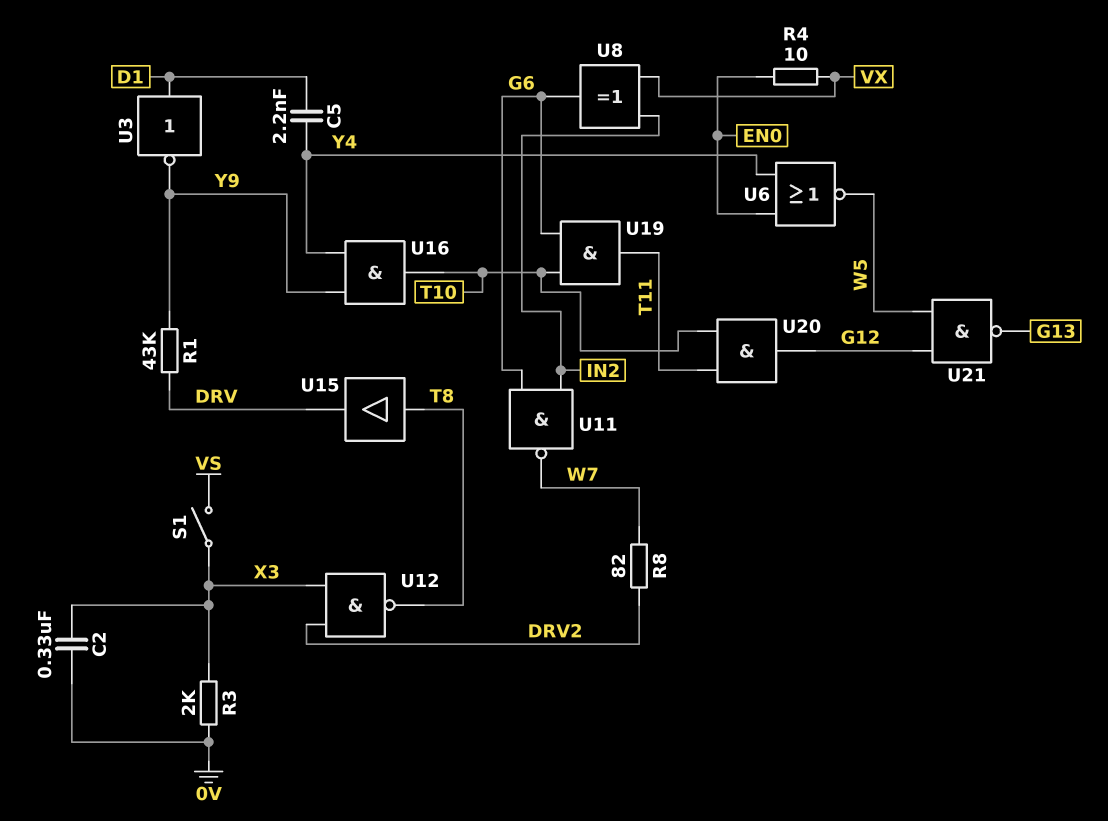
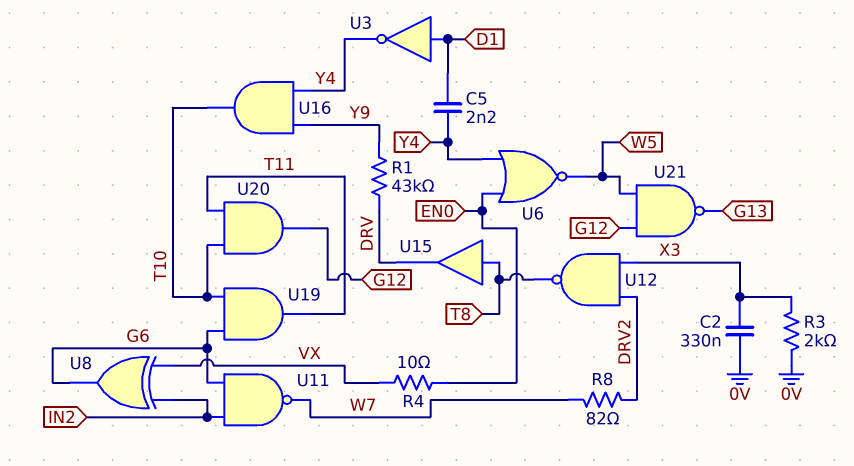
S1: switch (VS, X3) -> none
U3: NOT (in D1, out Y9) -> NOT (in D1, out Y4)

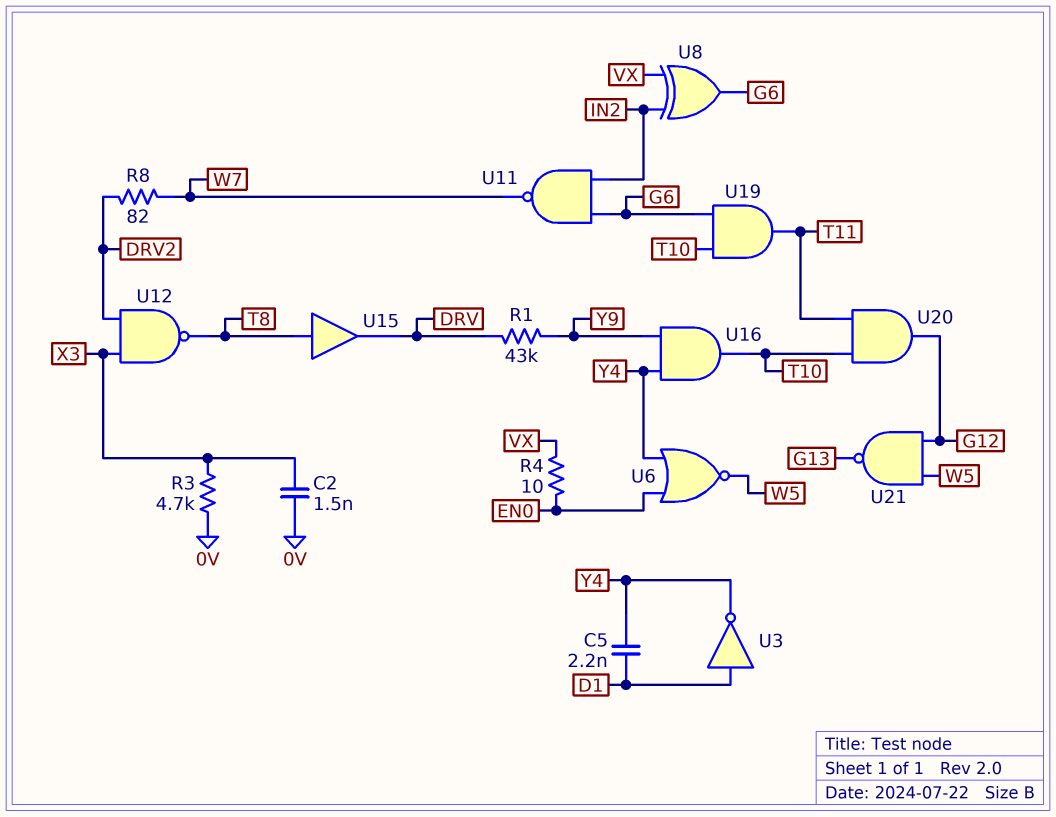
C2: 330nF (0V, X3) -> 1.5nF (0V, X3)
R3: 2k (0V, X3) -> 4.7k (0V, X3)

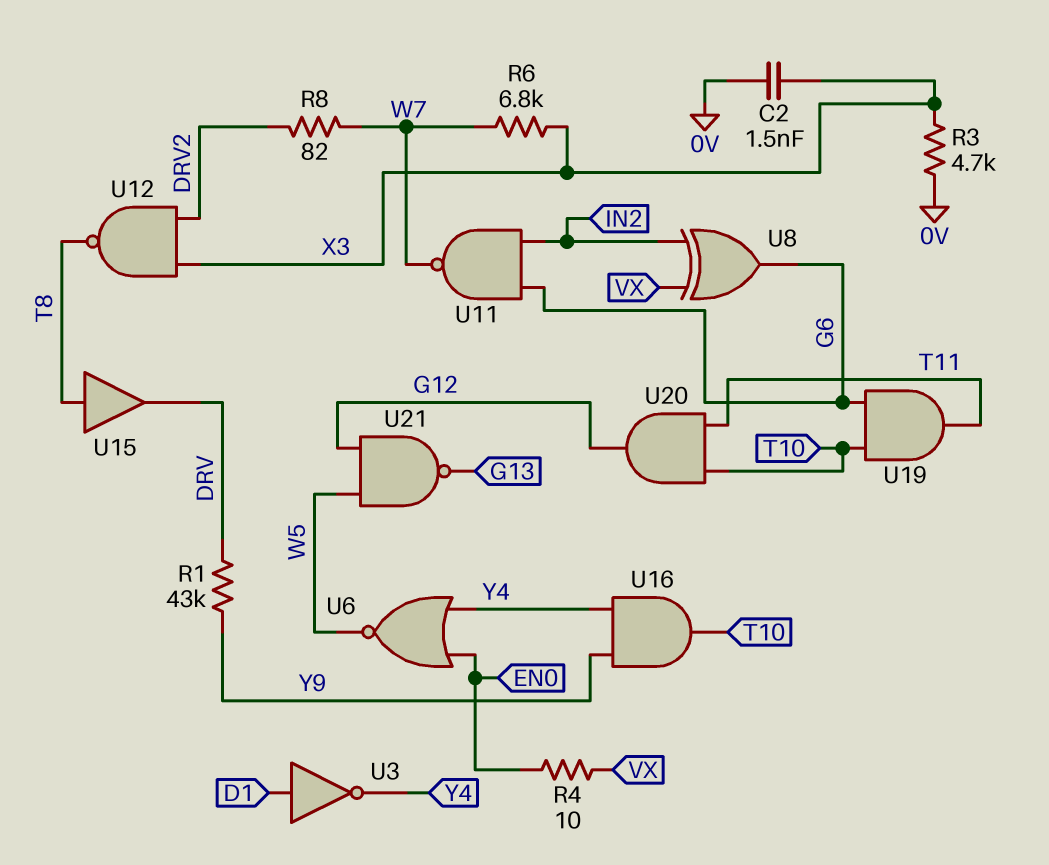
C5: 2.2nF (D1, Y4) -> none
R6: none -> 6.8k (W7, X3)

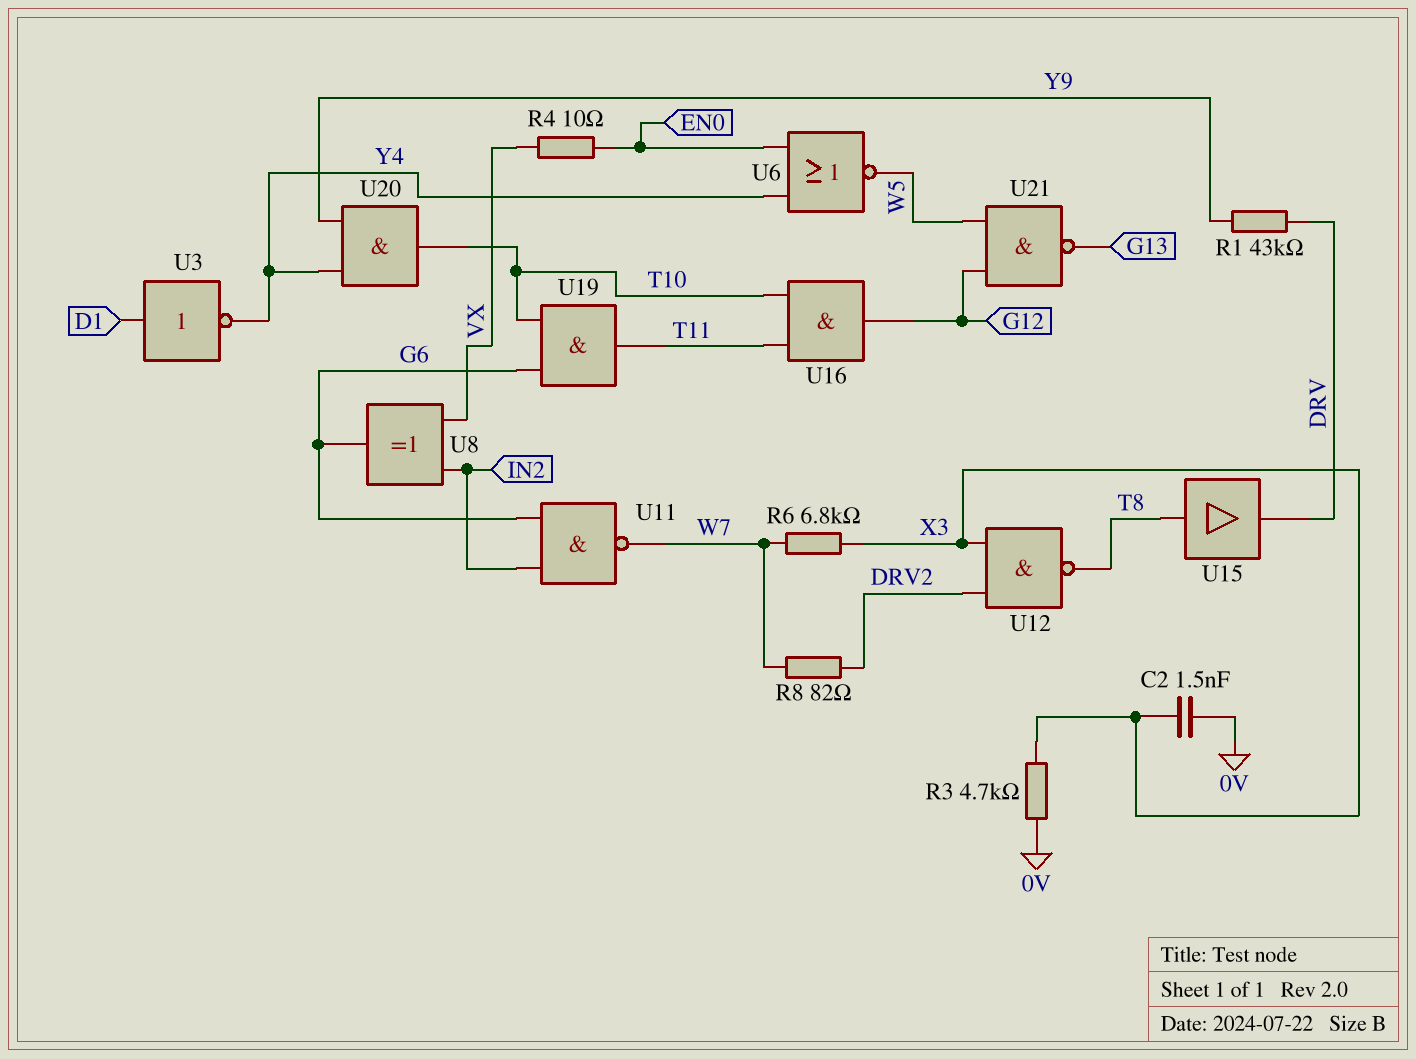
U16: AND (in Y4, in Y9, out T10) -> AND (in T10, in T11, out G12)
U20: AND (in T10, in T11, out G12) -> AND (in Y4, in Y9, out T10)

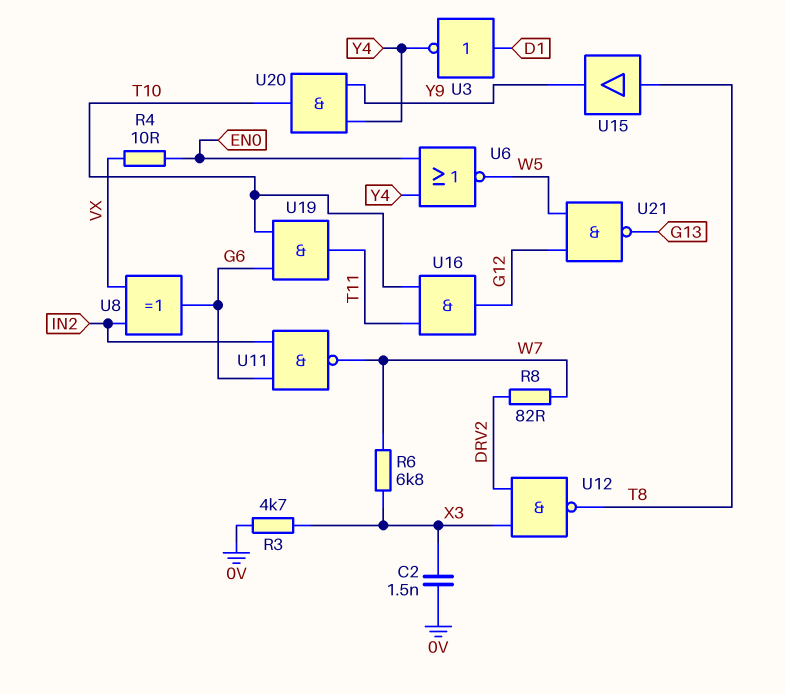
R1: 43k (DRV, Y9) -> none
U15: buffer (in T8, out DRV) -> buffer (in T8, out Y9)

